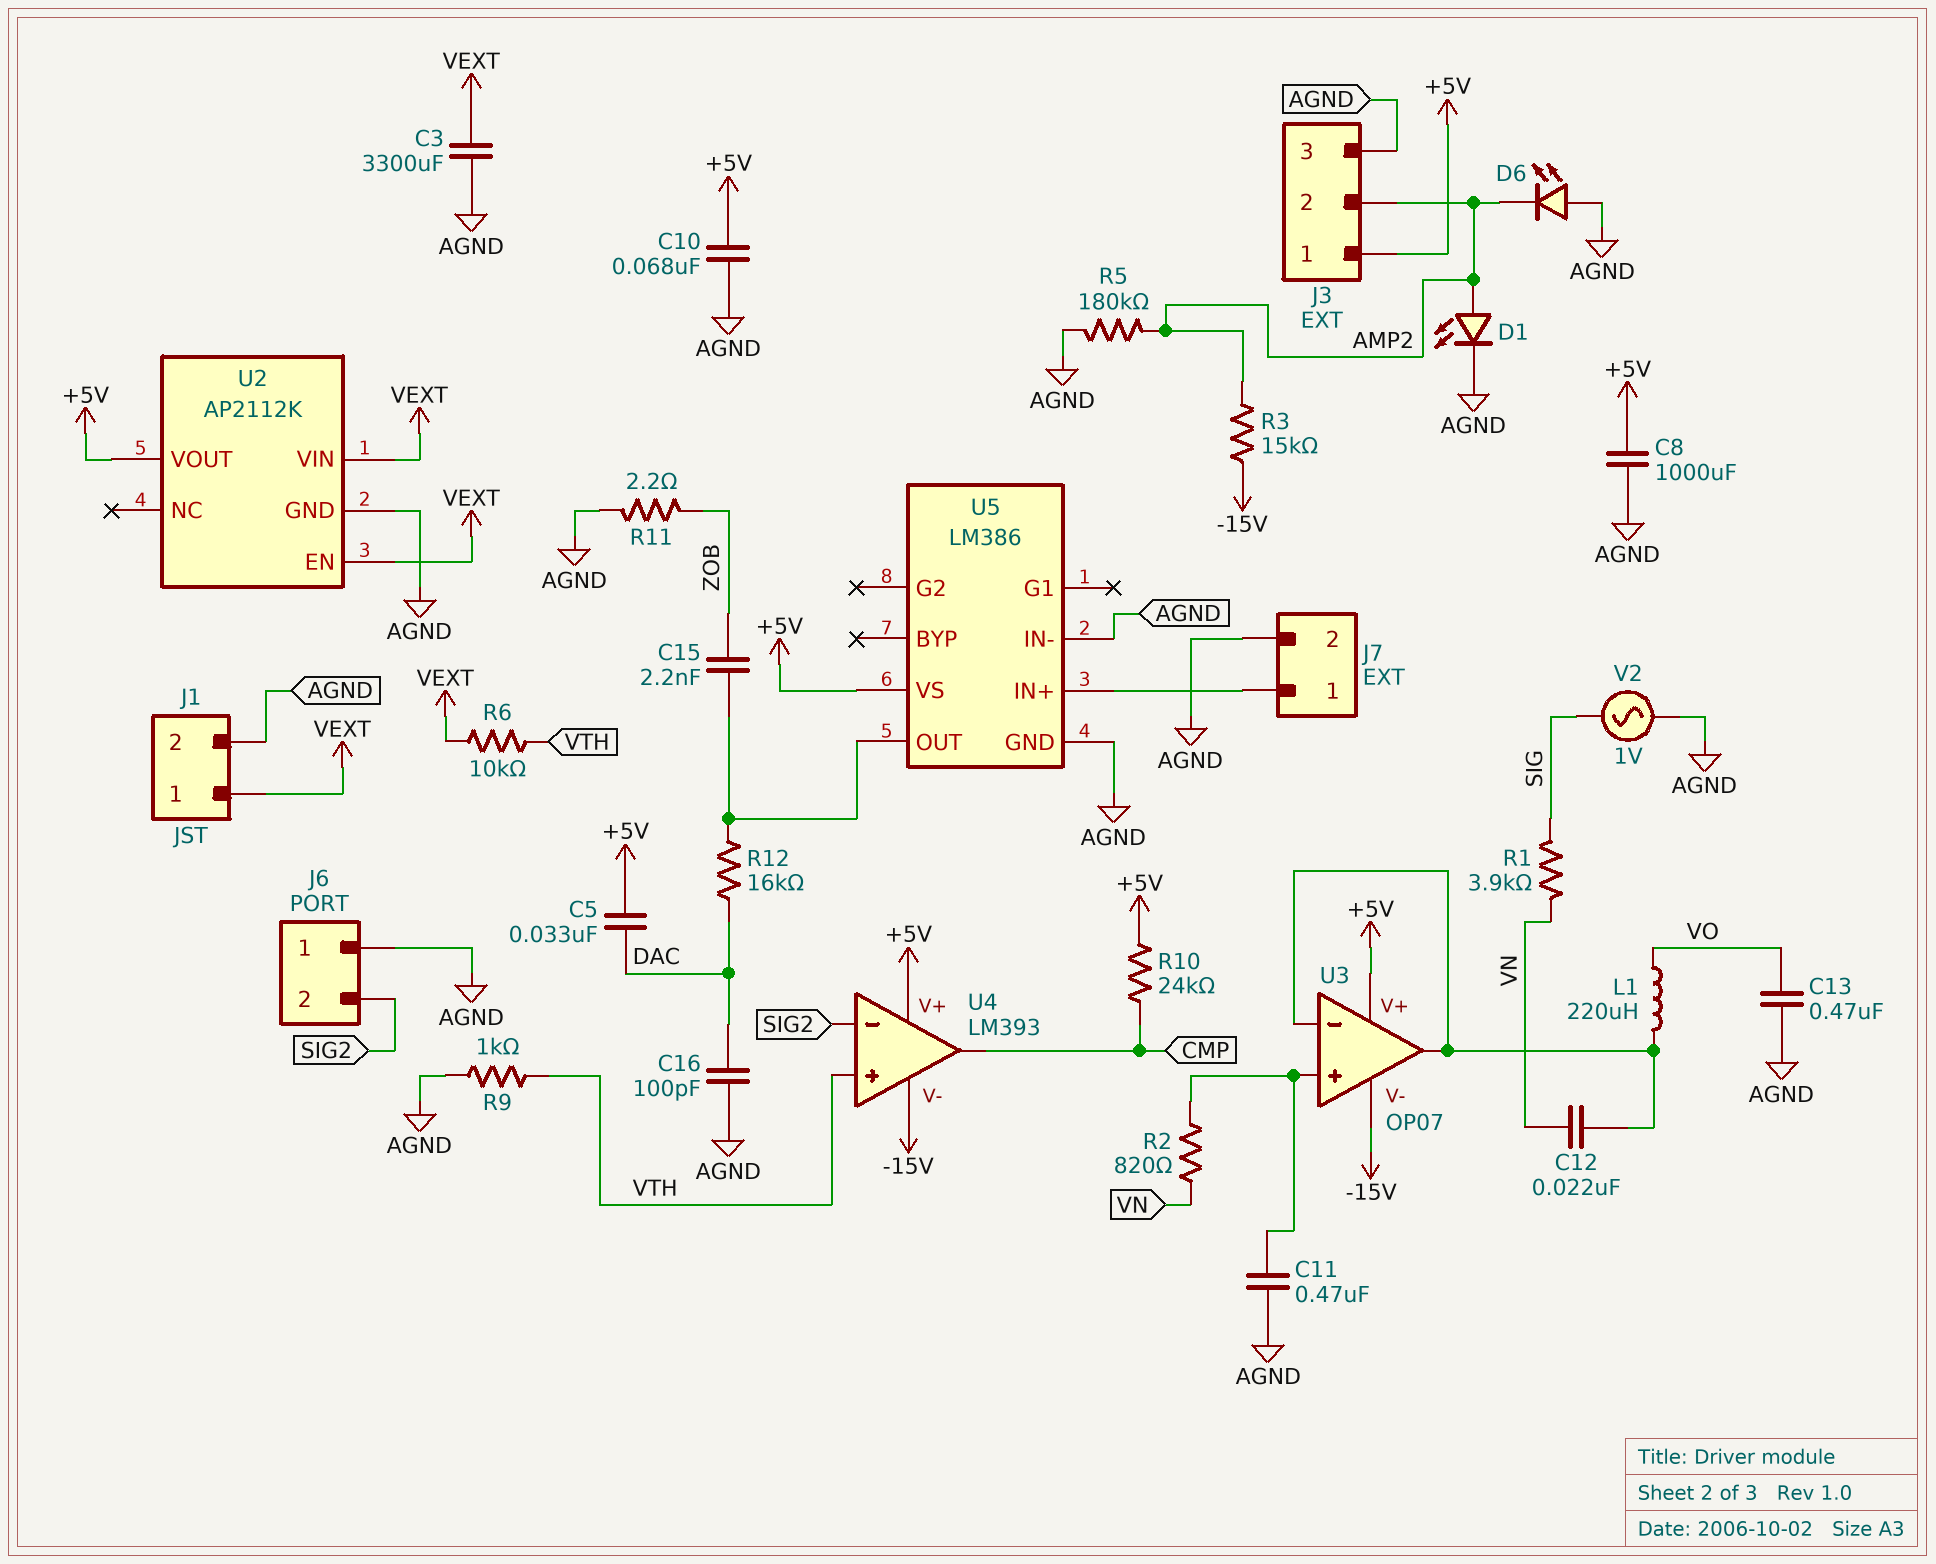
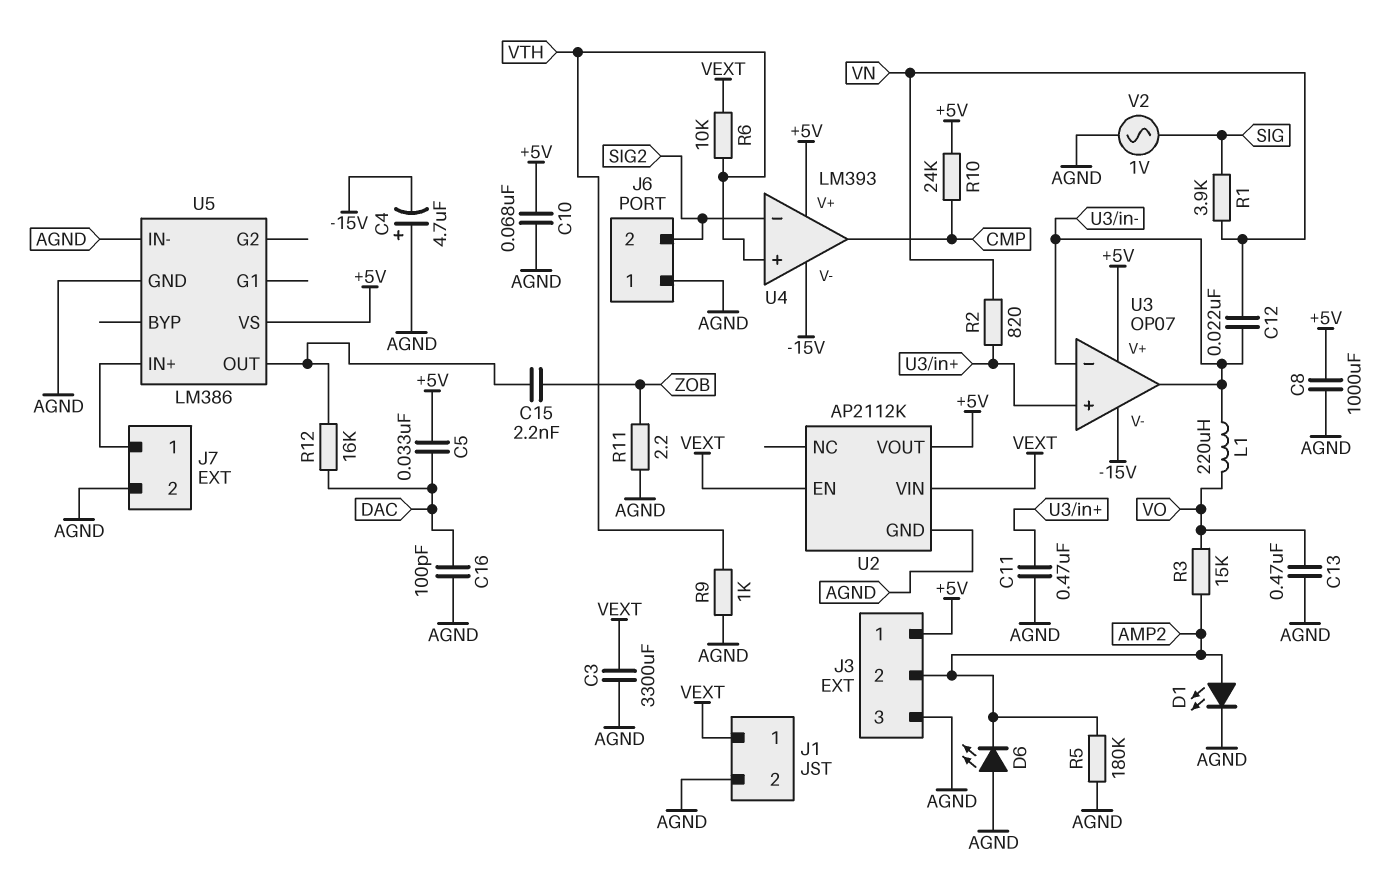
C4: none -> 4.7uF (plus AGND, minus -15V)
R3: 15k (-15V, AMP2) -> 15k (AMP2, VO)

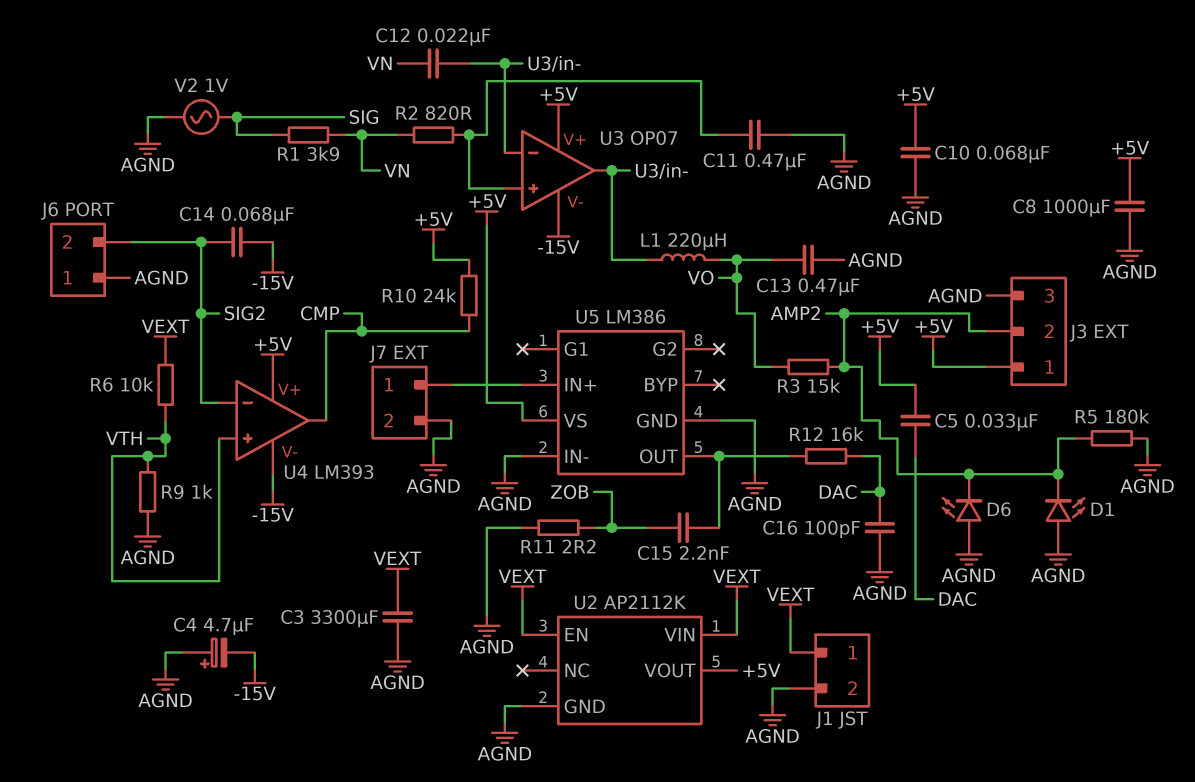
C14: none -> 68nF (-15V, SIG2)
D1: LED (A AMP2, K AGND) -> LED (A AGND, K AMP2)

